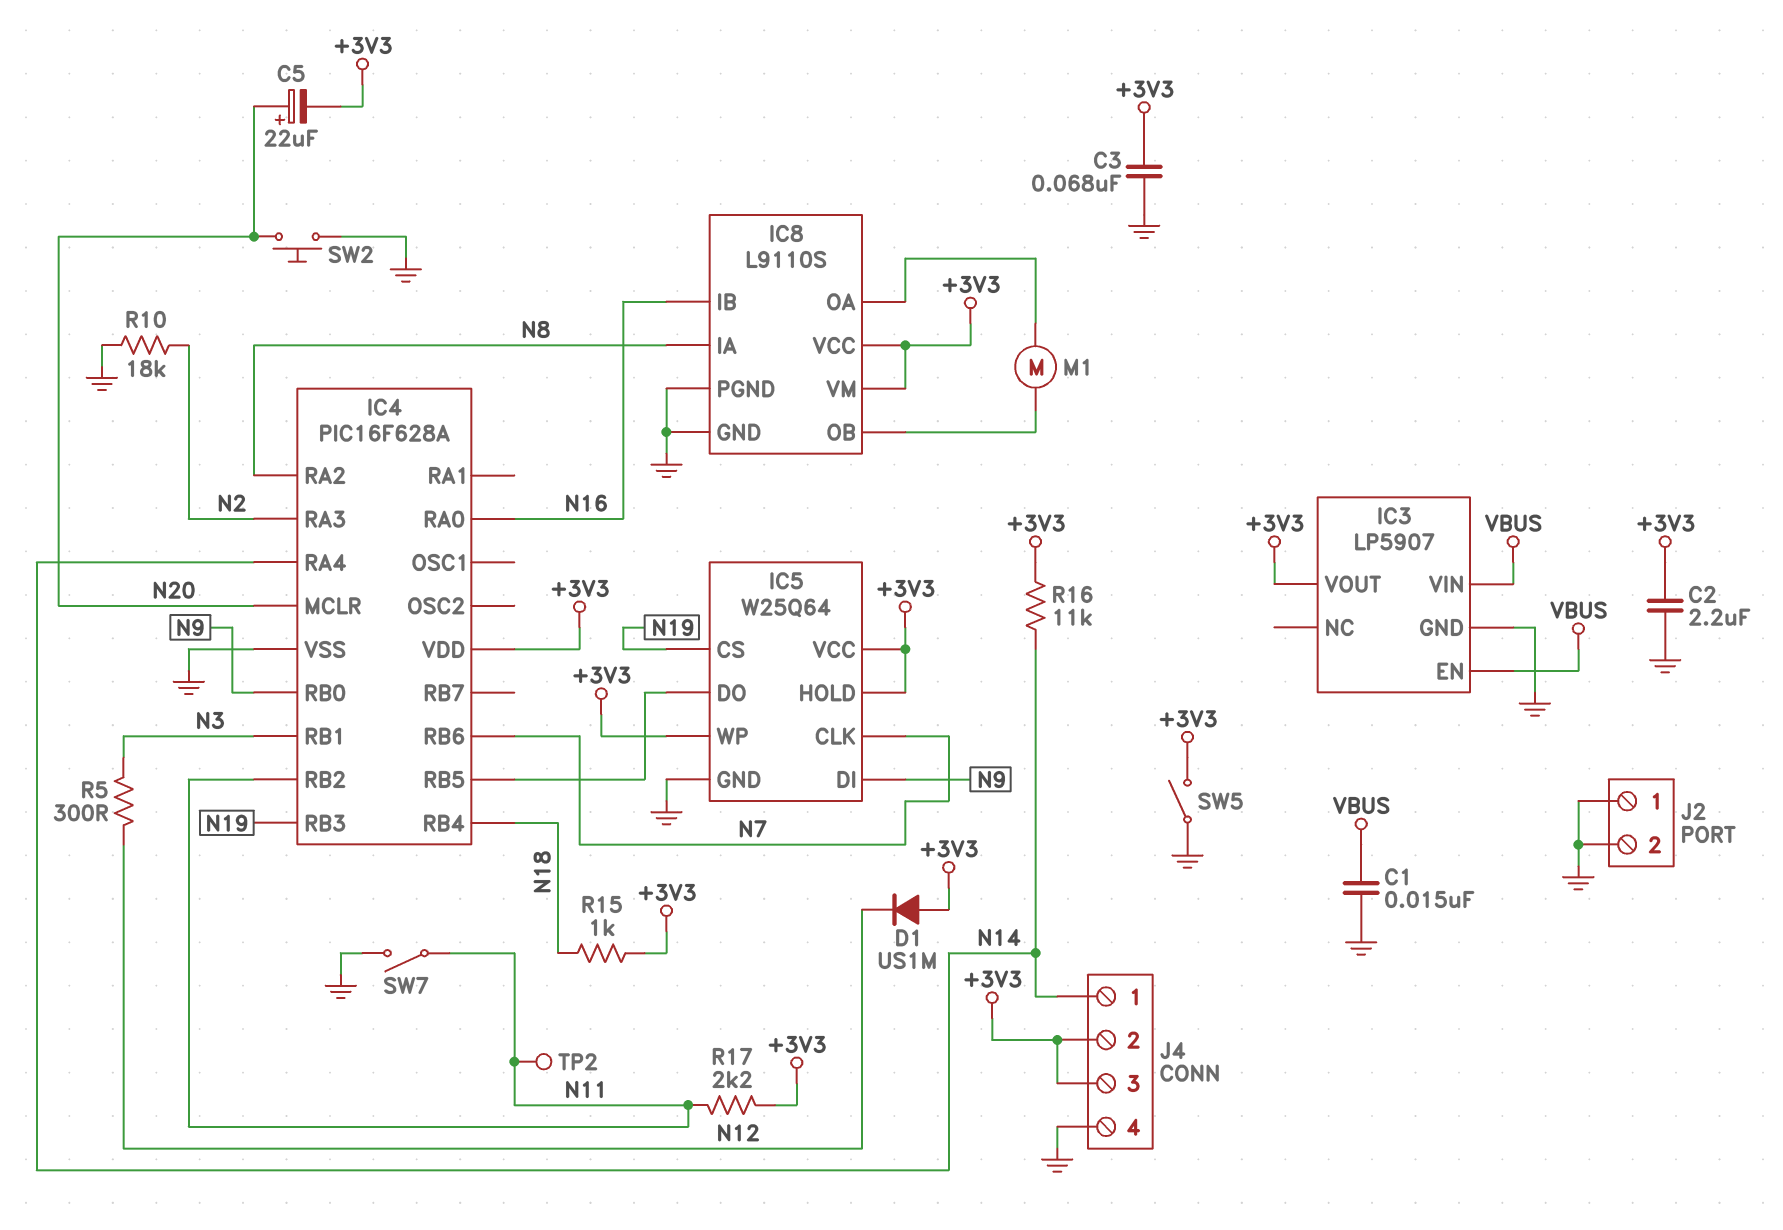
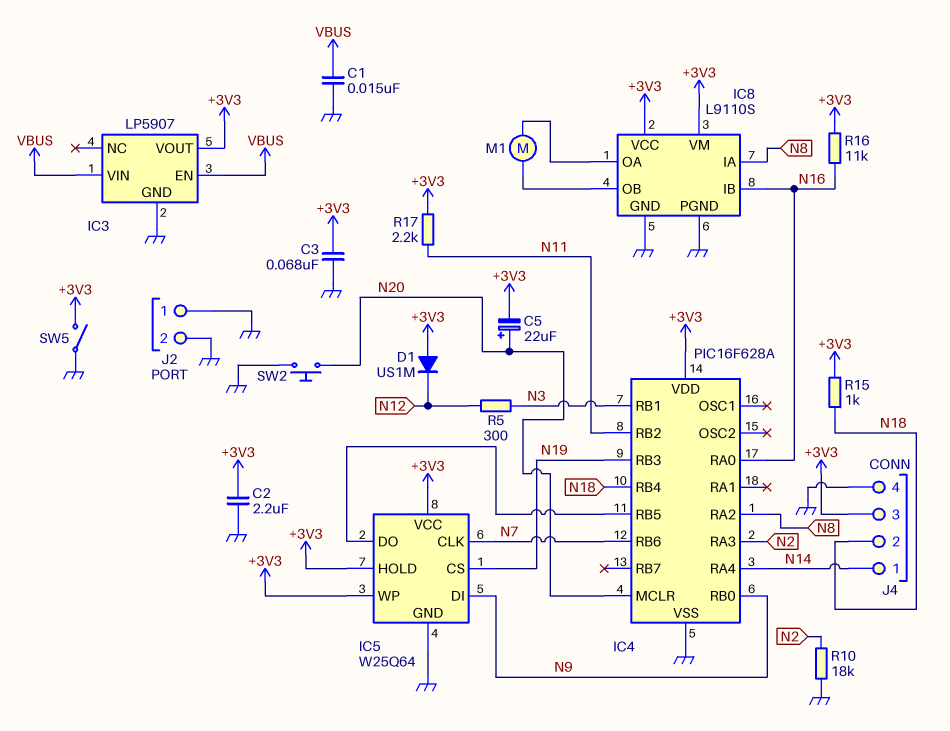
J4 pin 2: +3V3 -> N18
R16: 11k (+3V3, N14) -> 11k (+3V3, N16)
SW7: switch (GND, N11) -> none
TP2: test point (N11) -> none

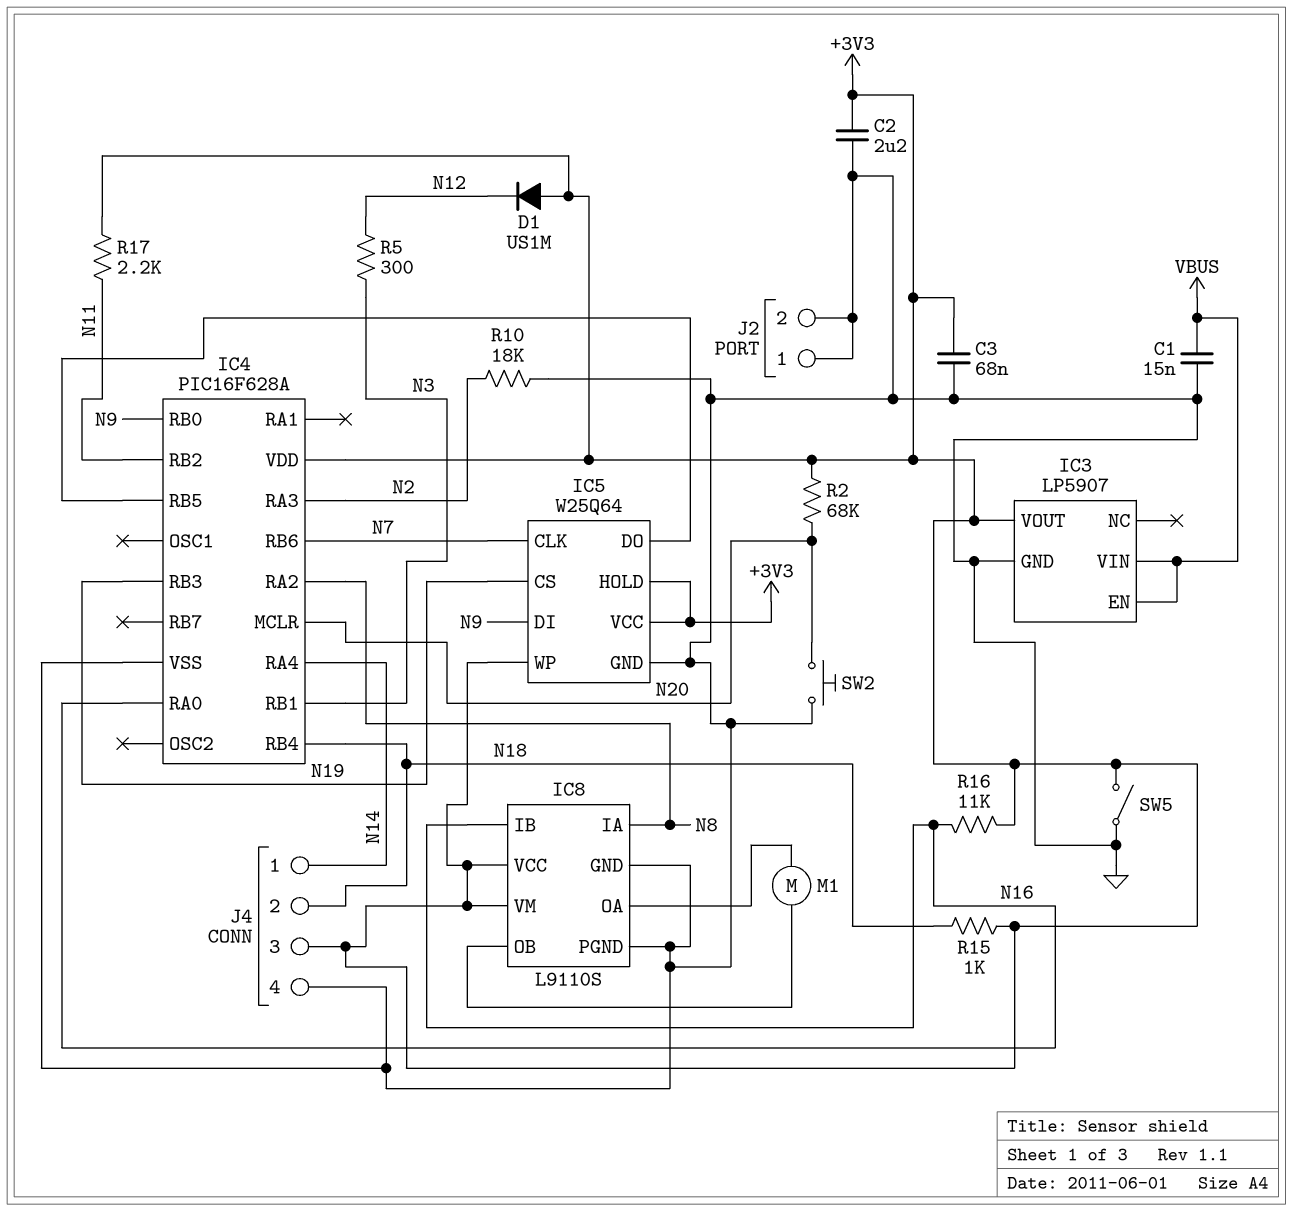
C5: 22uF (plus N20, minus +3V3) -> none
R2: none -> 68k (+3V3, N20)

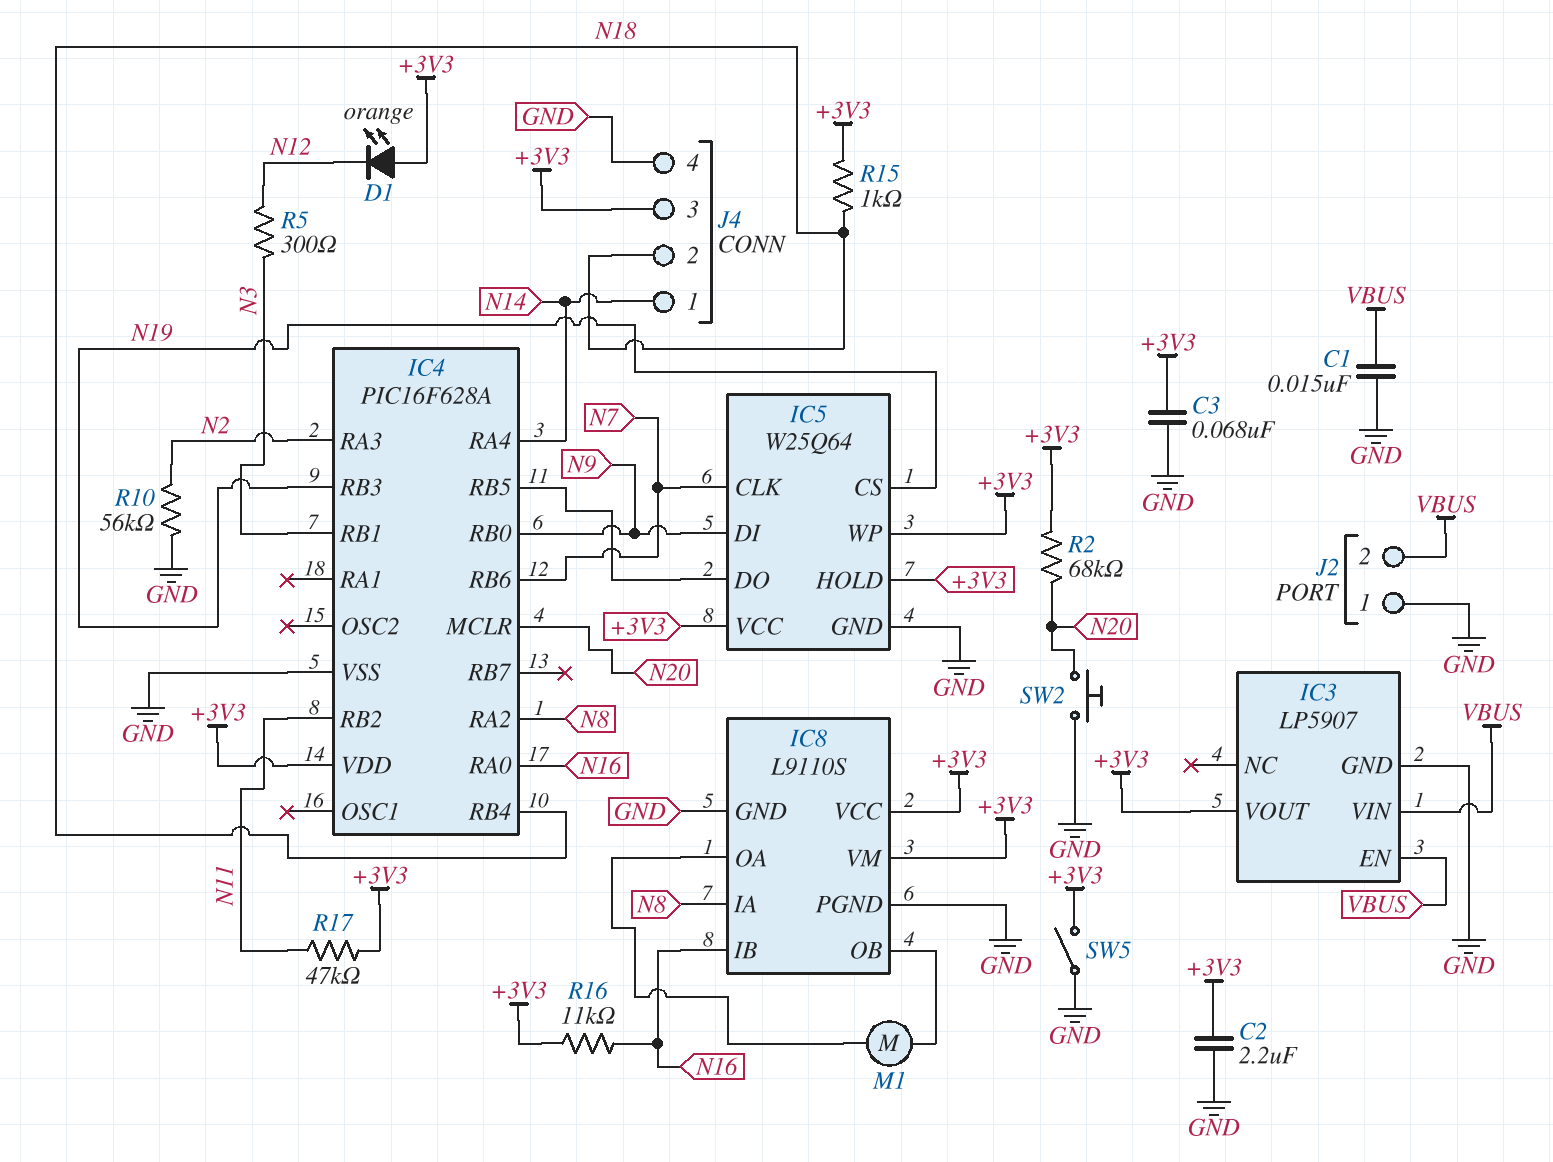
D1: diode US1M (A +3V3, K N12) -> LED orange (A +3V3, K N12)
J2 pin 2: GND -> VBUS
R10: 18k (GND, N2) -> 56k (GND, N2)
R17: 2.2k (+3V3, N11) -> 47k (+3V3, N11)

